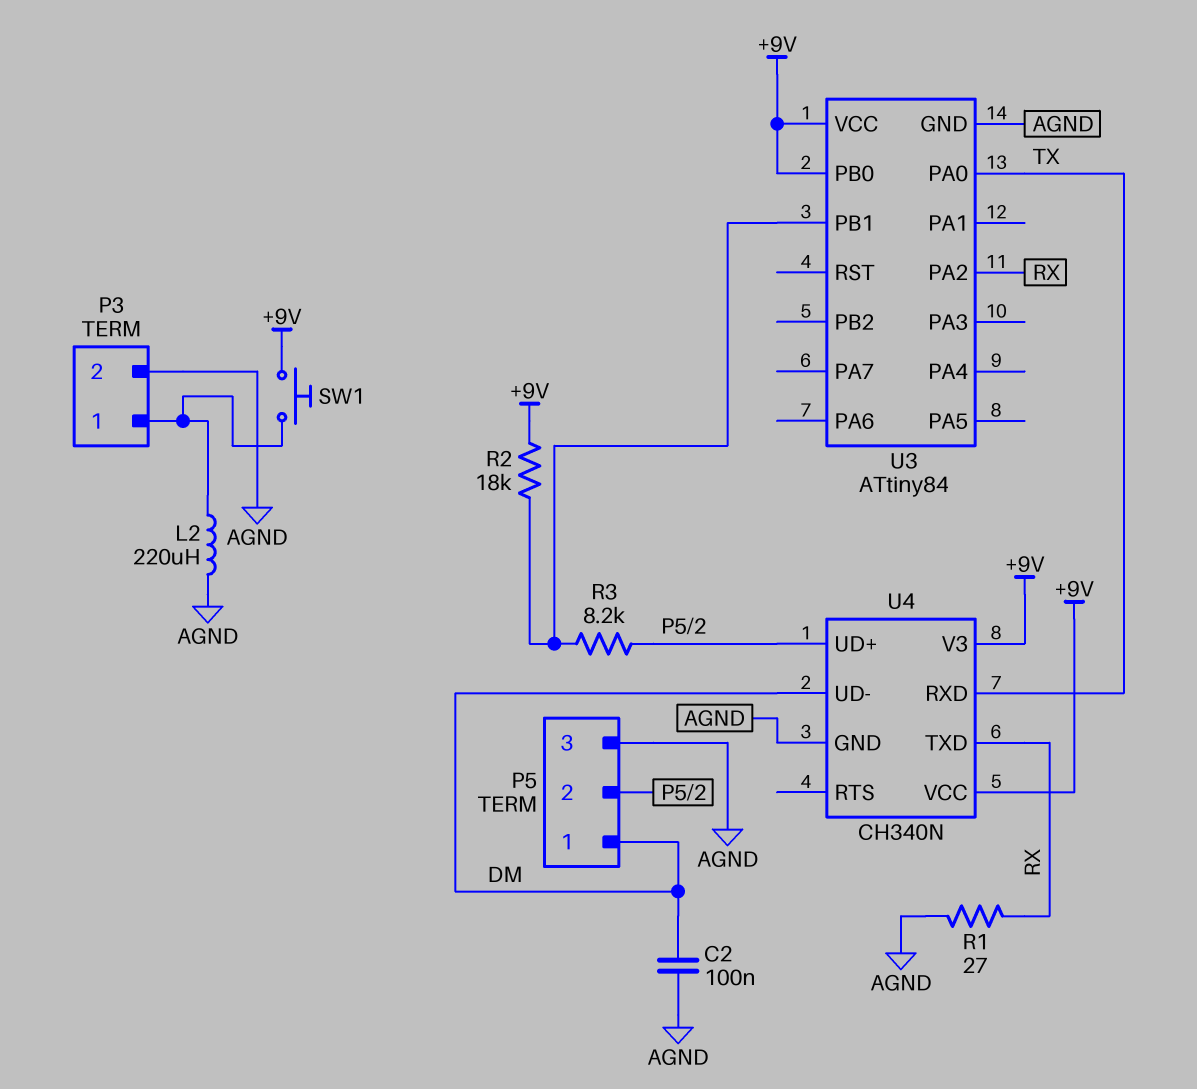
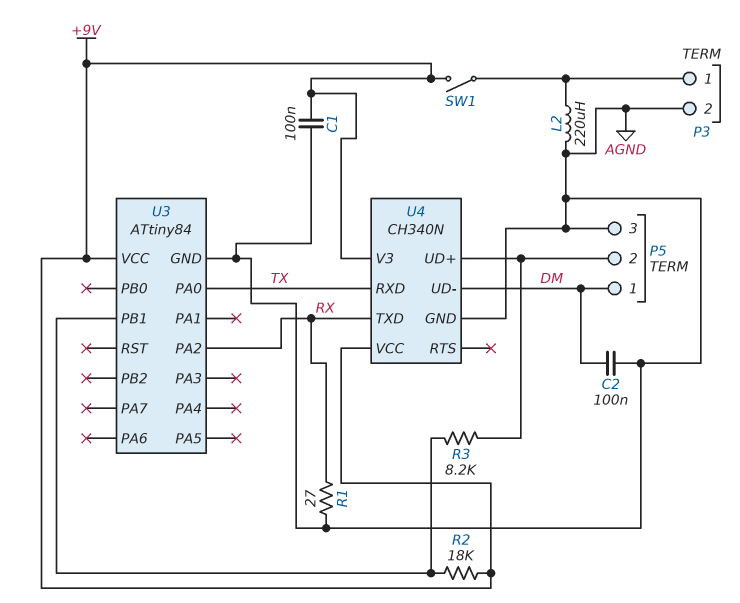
C1: none -> 100nF (+9V, AGND)
SW1: button (+9V, P3/1) -> switch (+9V, P3/1)
U3 pin PB0: +9V -> none

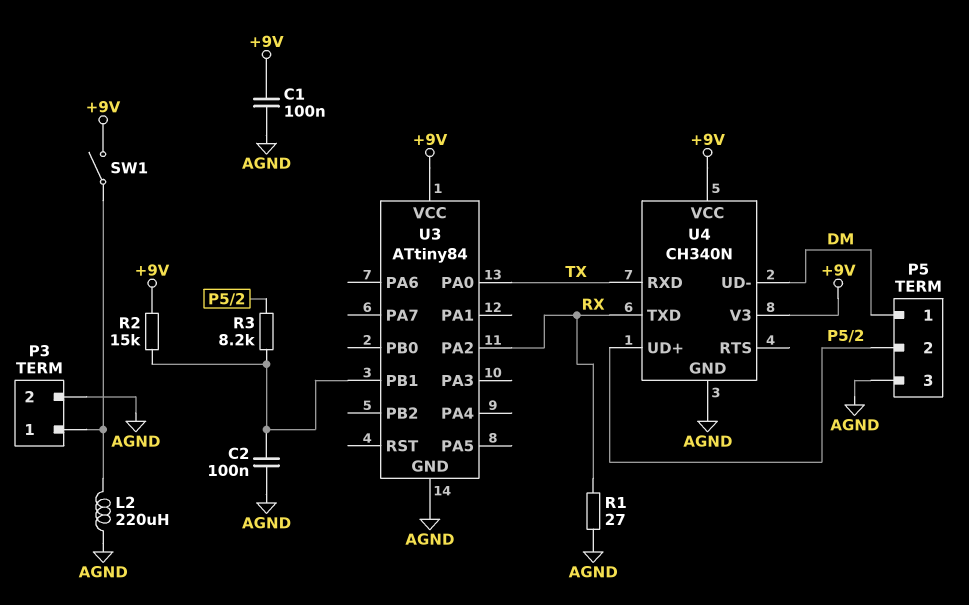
C2: 100nF (AGND, DM) -> 100nF (AGND, U3/PB1)
R2: 18k (+9V, U3/PB1) -> 15k (+9V, U3/PB1)

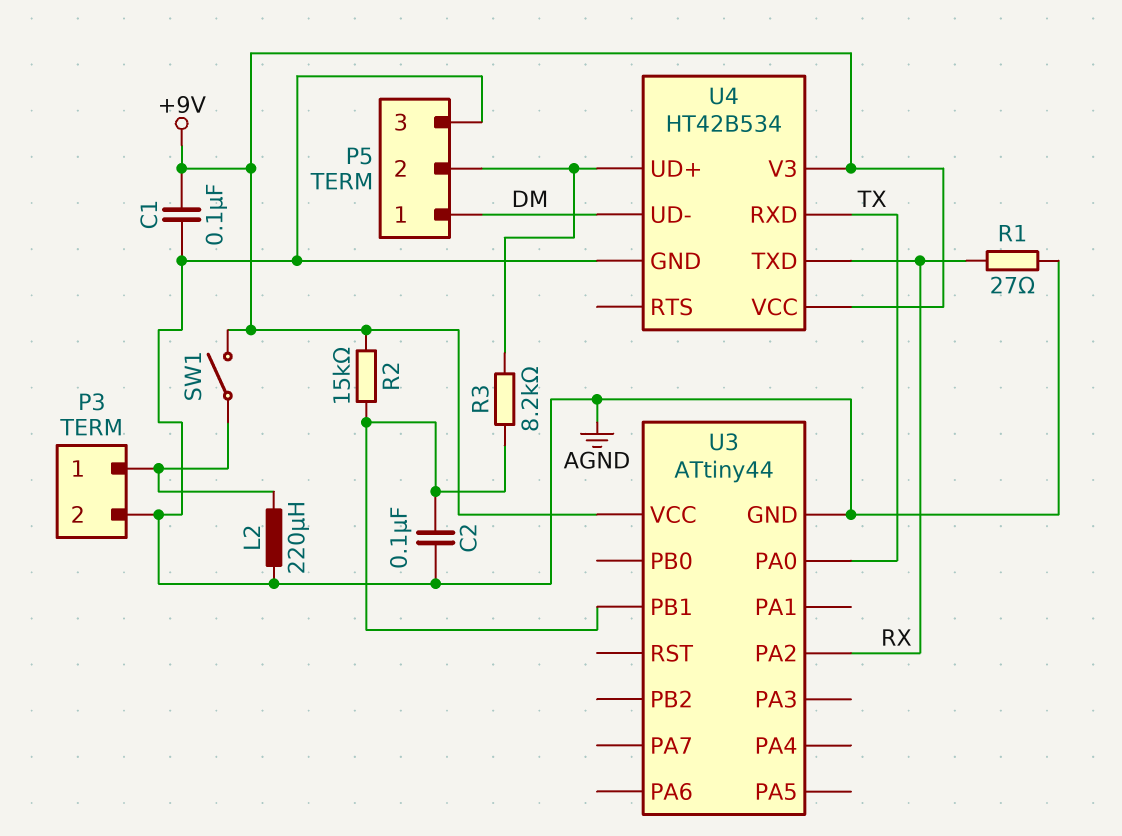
U3: ATtiny84 -> ATtiny44
U4: CH340N -> HT42B534

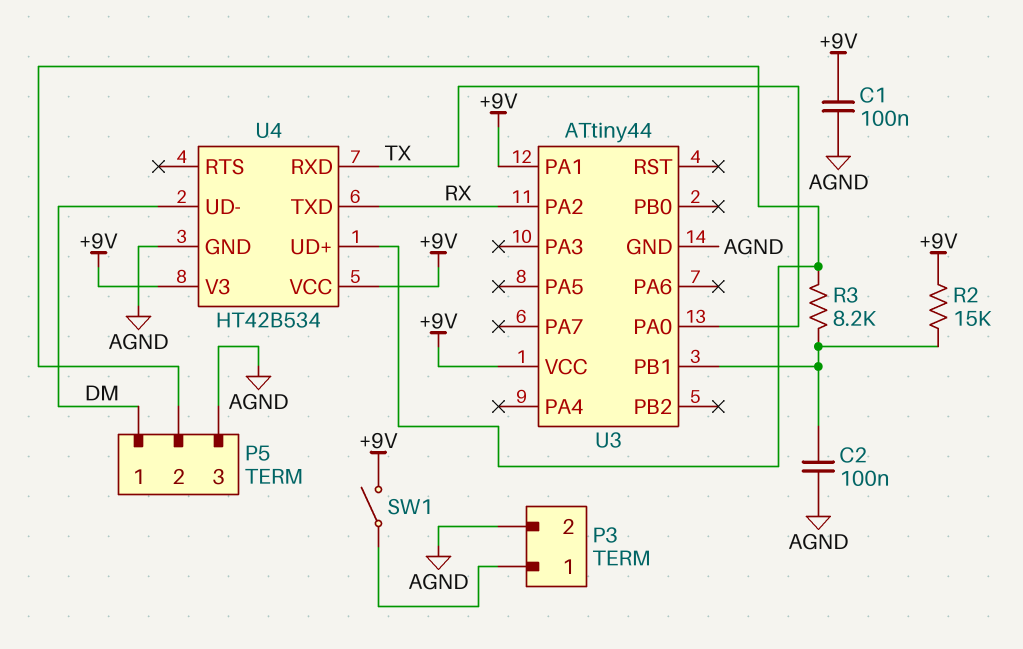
L2: 220uH (AGND, P3/1) -> none
R1: 27 (AGND, RX) -> none
U3 pin PA1: none -> +9V

